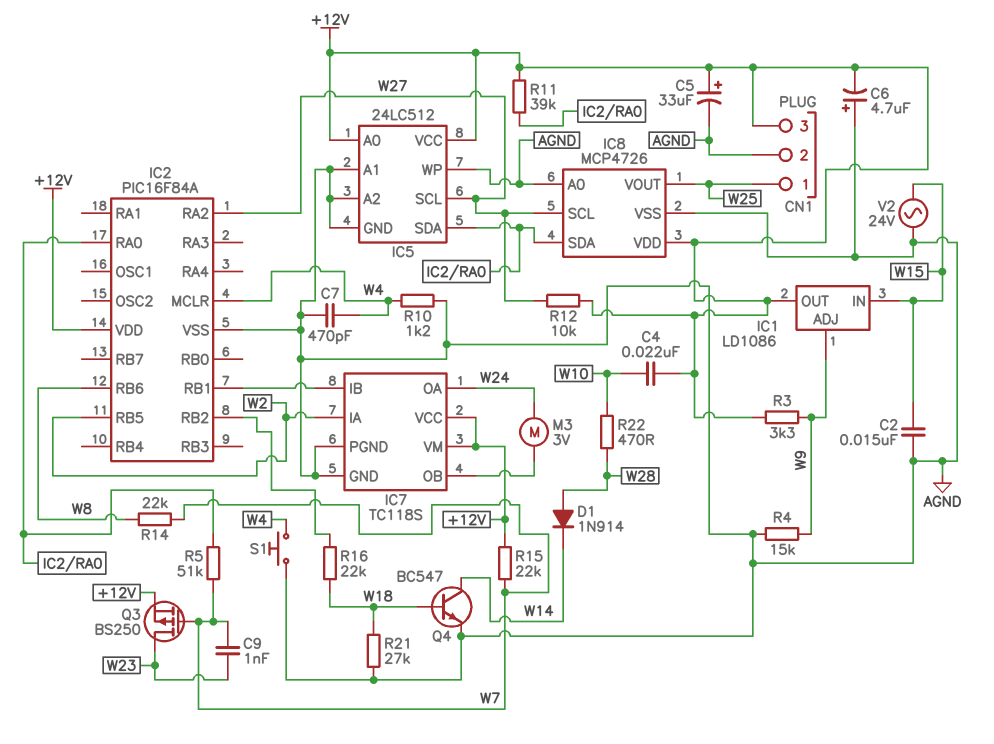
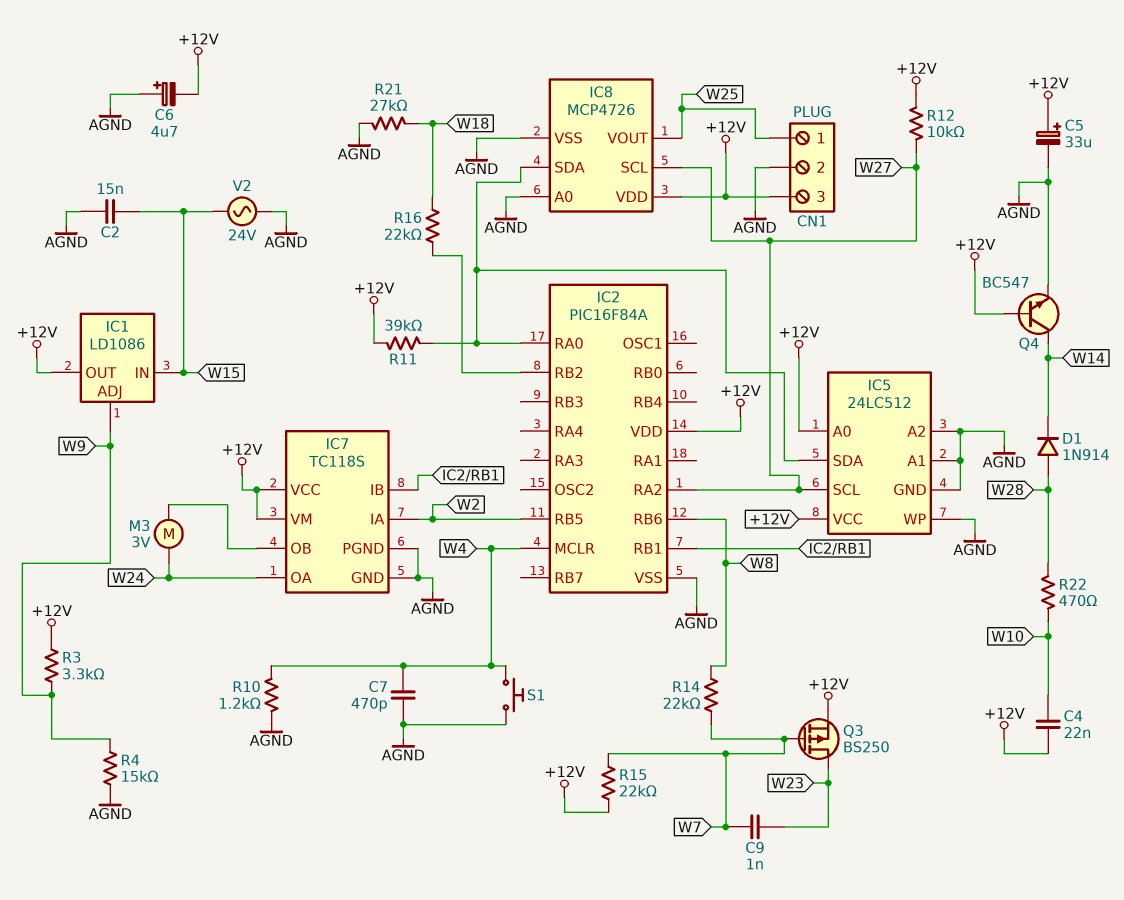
Q4: NPN BC547 (B W18, C W14, E AGND) -> NPN BC547 (B +12V, C W14, E AGND)
R5: 51k (IC2/RA0, W7) -> none

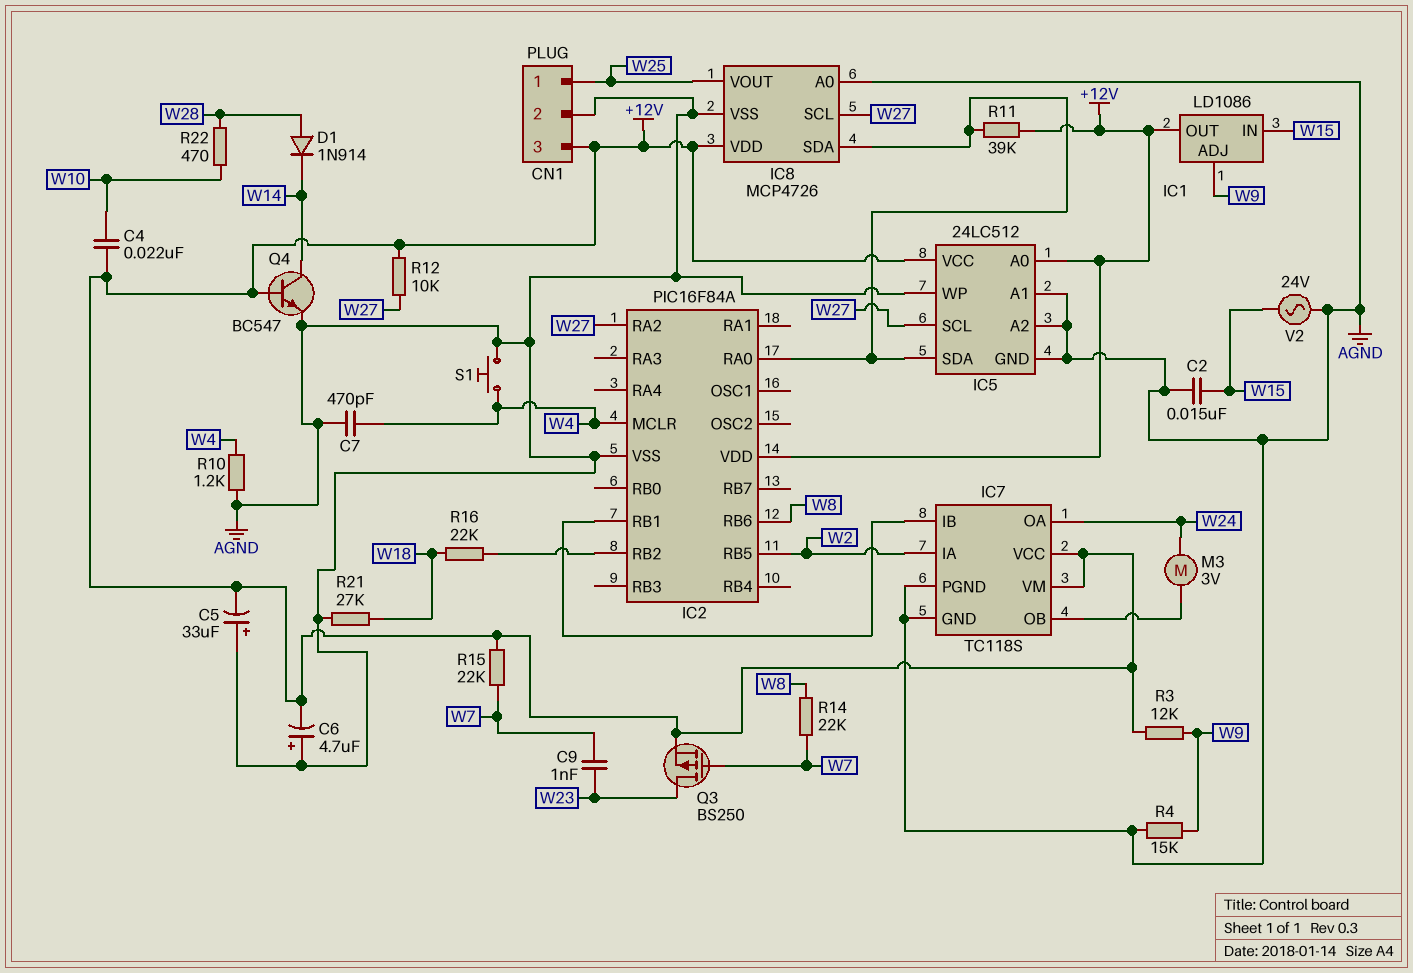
C5: 33uF (plus +12V, minus AGND) -> 33uF (plus AGND, minus +12V)
R3: 3.3k (+12V, W9) -> 12k (+12V, W9)

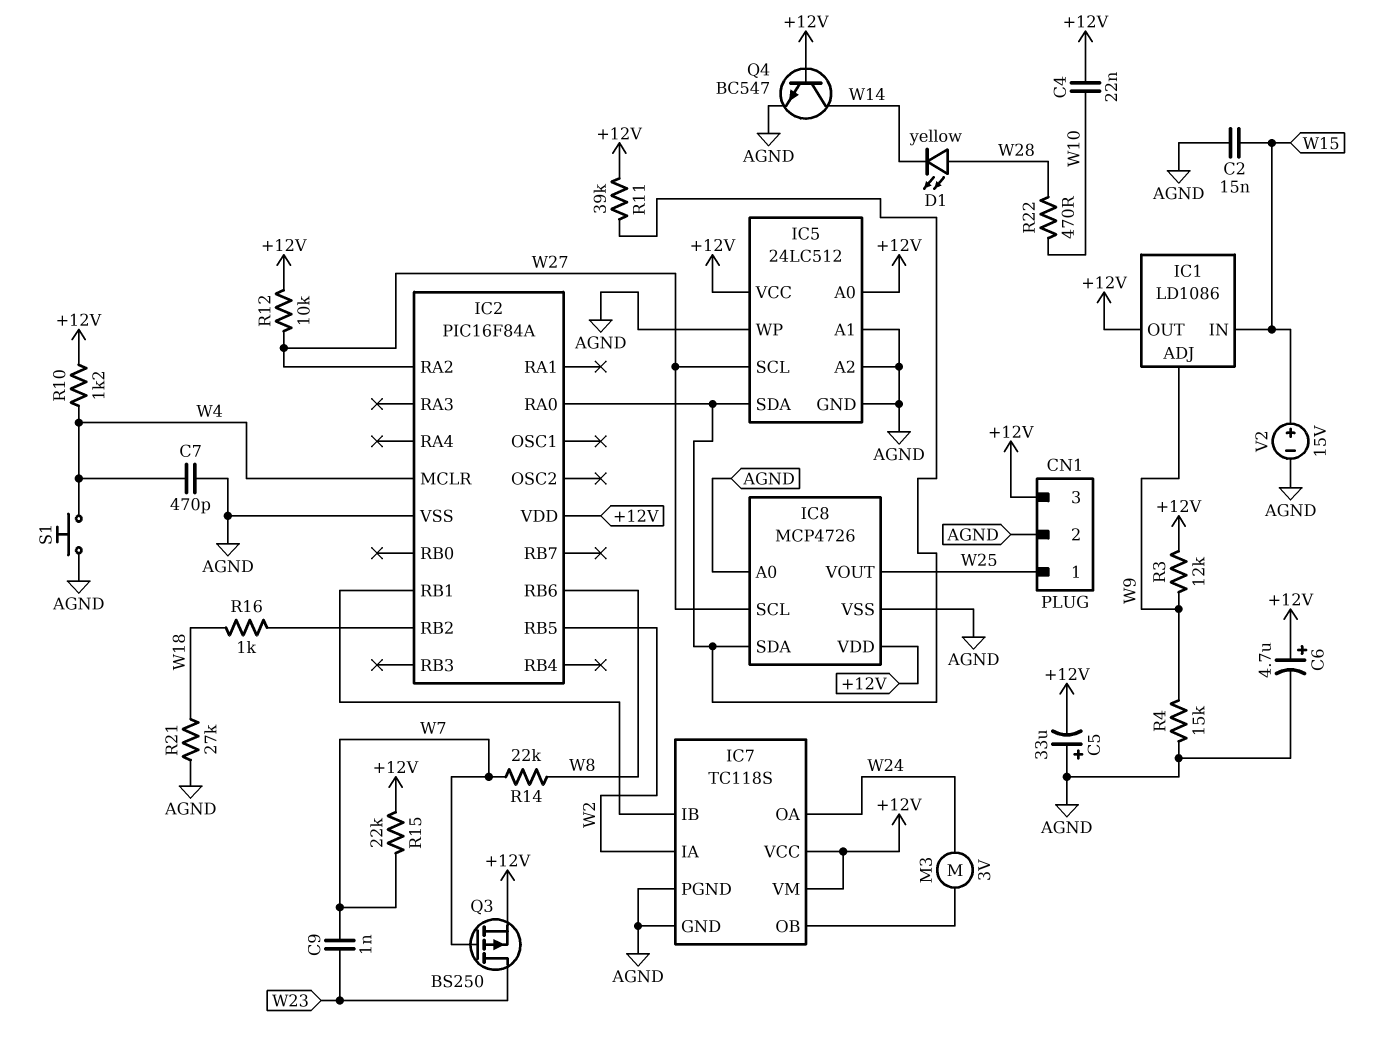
C6: 4.7uF (plus AGND, minus +12V) -> 4.7uF (plus +12V, minus AGND)
D1: diode 1N914 (A W28, K W14) -> LED yellow (A W28, K W14)
R10: 1.2k (AGND, W4) -> 1.2k (+12V, W4)
R16: 22k (IC2/RB2, W18) -> 1k (IC2/RB2, W18)
V2: AC 24V (AGND, W15) -> 15V (plus W15, minus AGND)

